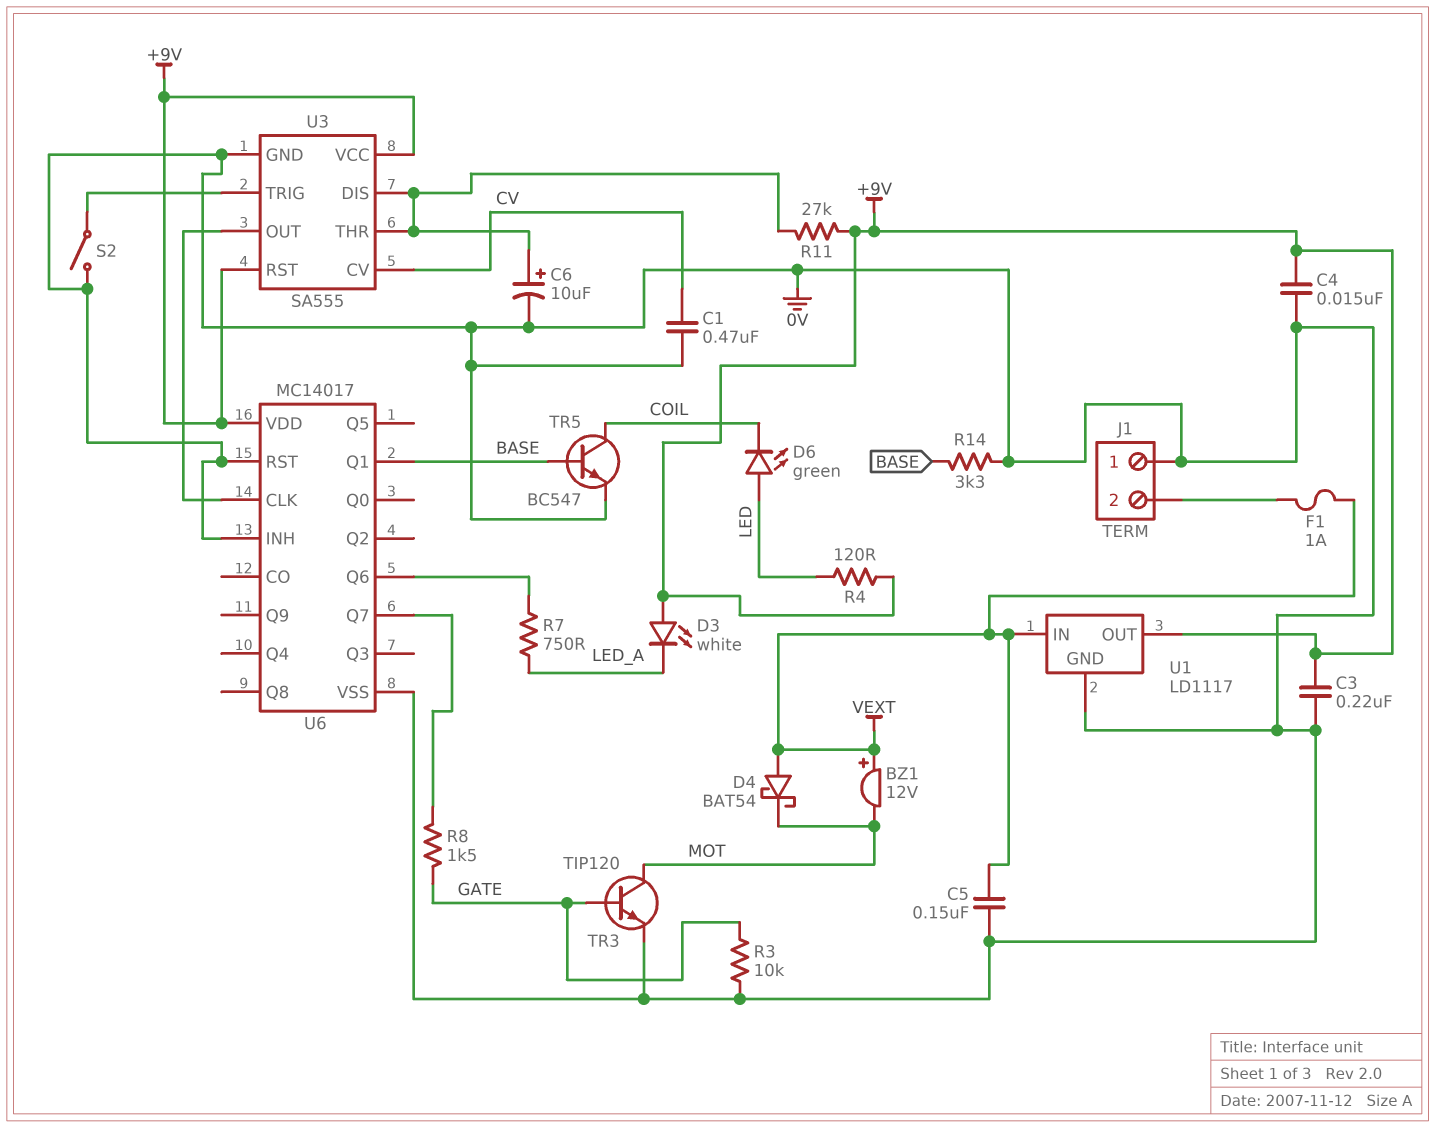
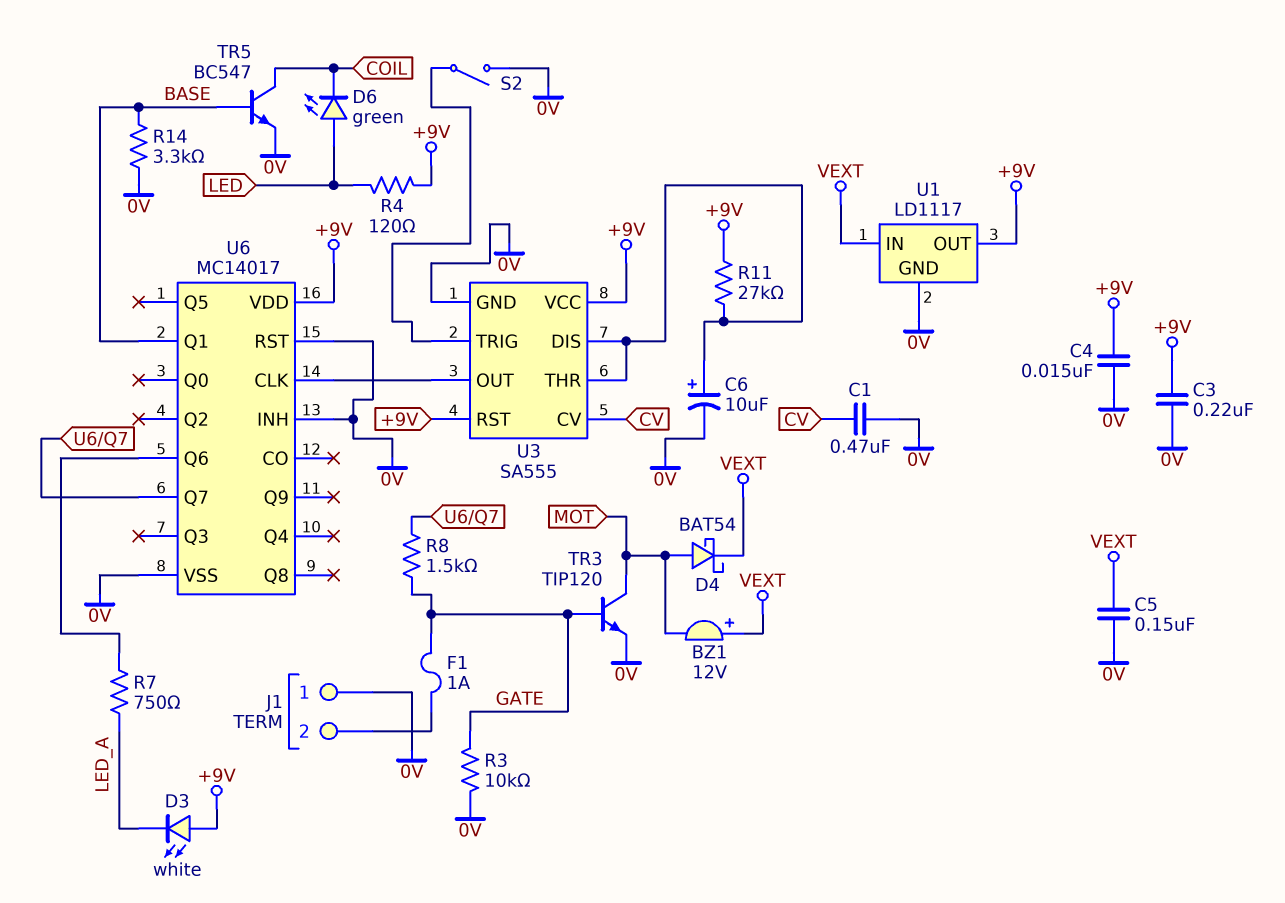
D4: schottky BAT54 (A VEXT, K MOT) -> schottky BAT54 (A MOT, K VEXT)
F1: 1A (J1/2, VEXT) -> 1A (GATE, J1/2)

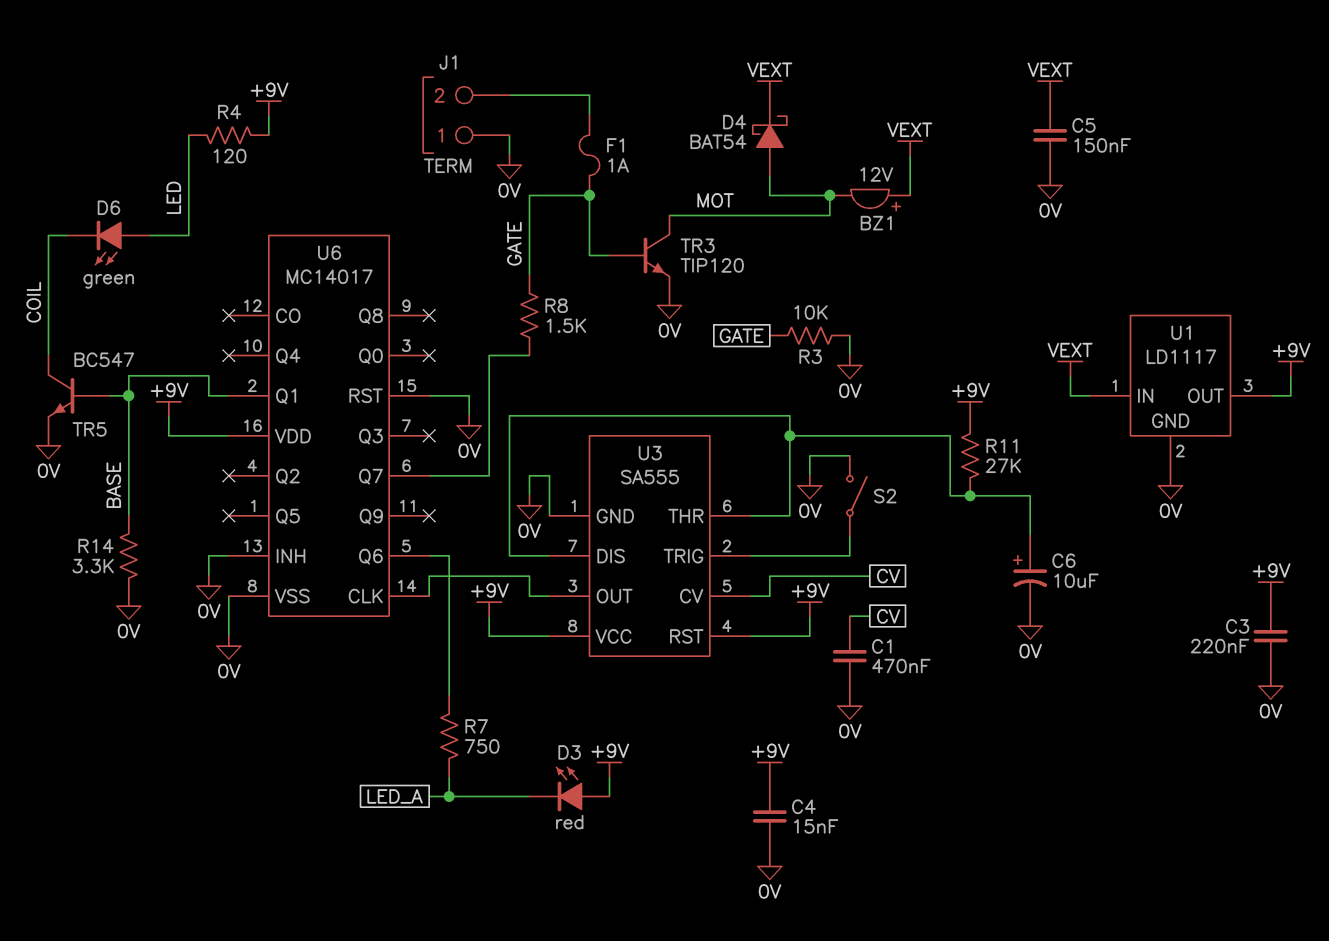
D3: LED white (A +9V, K LED_A) -> LED red (A +9V, K LED_A)

